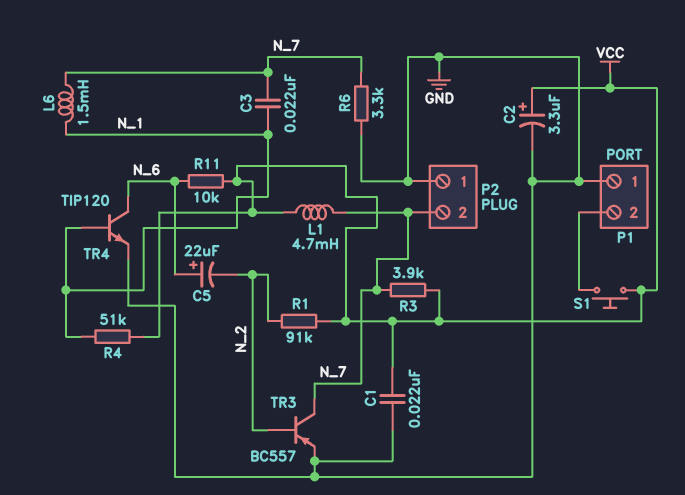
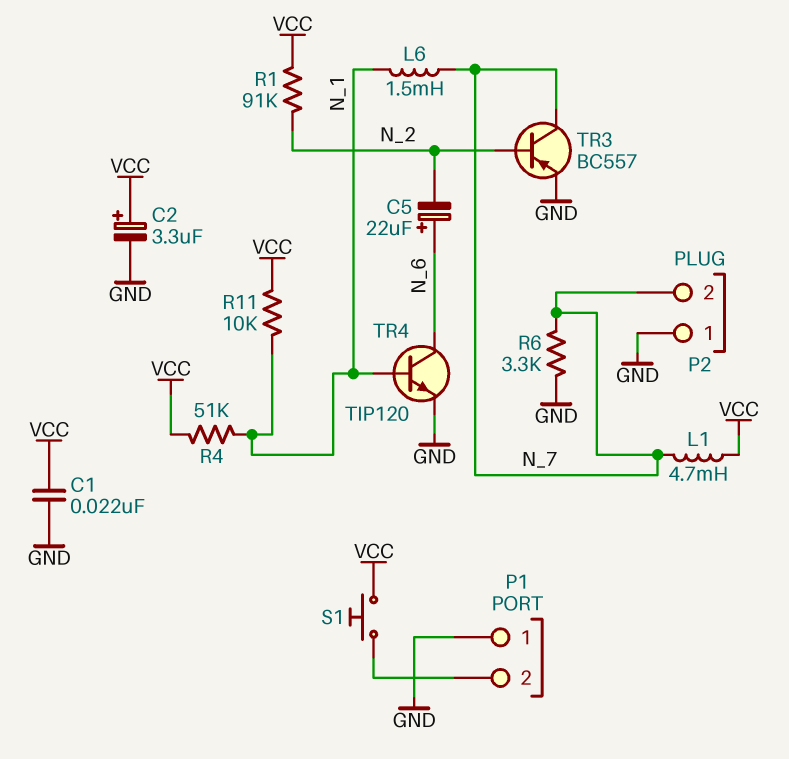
C3: 22nF (N_1, N_7) -> none
R3: 3.9k (N_7, VCC) -> none
R11: 10k (N_6, VCC) -> 10k (N_1, VCC)

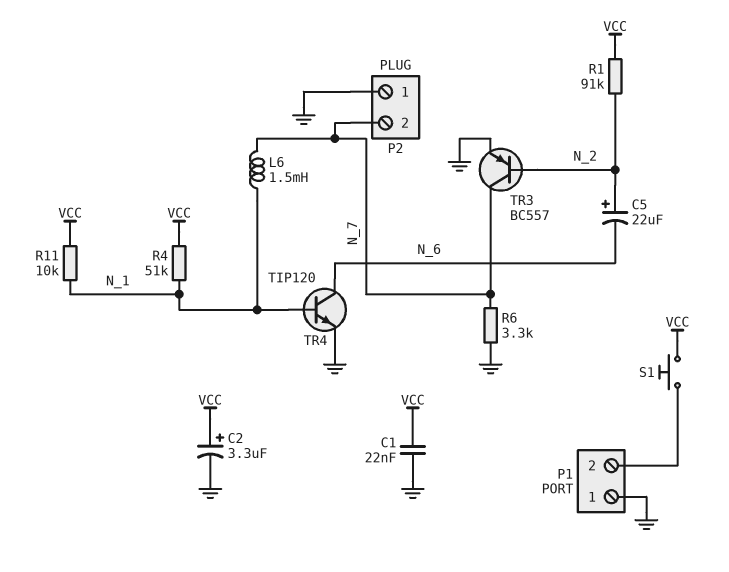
C5: 22uF (plus N_6, minus N_2) -> 22uF (plus N_2, minus N_6)
L1: 4.7mH (N_7, VCC) -> none

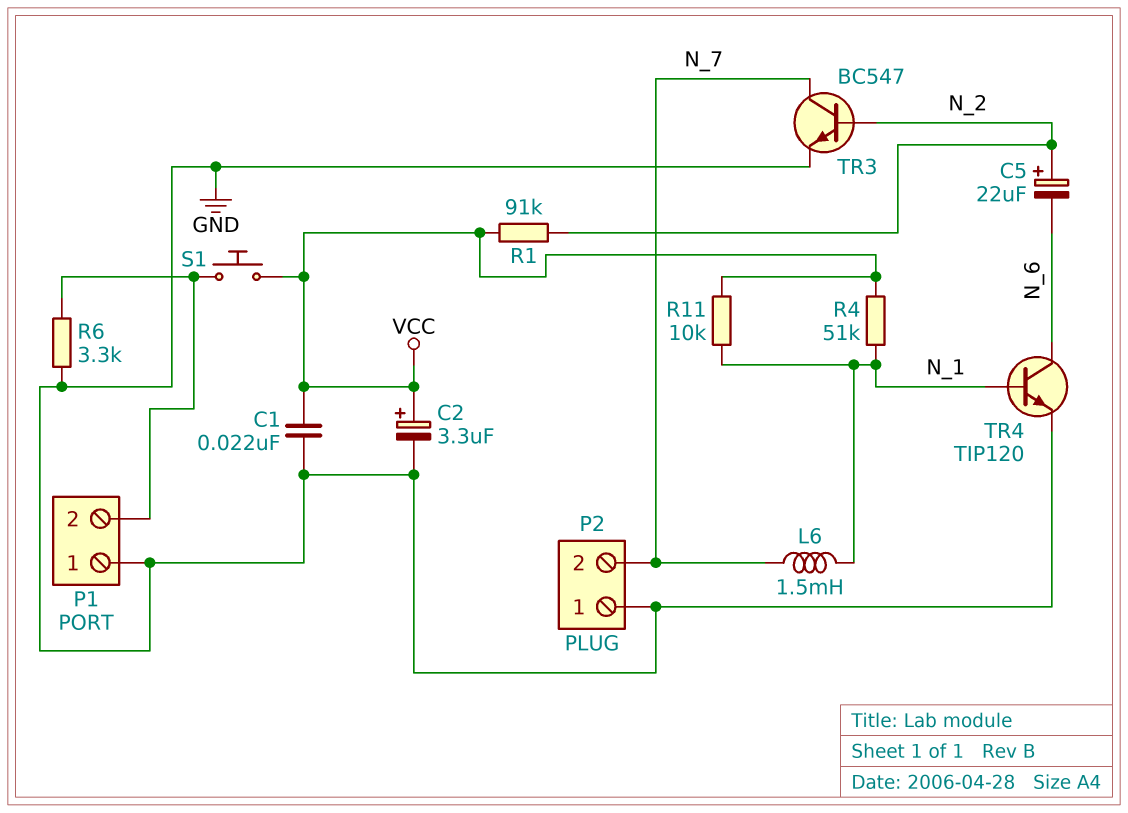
R6: 3.3k (GND, N_7) -> 3.3k (GND, P1/2)
TR3: PNP BC557 (B N_2, C N_7, E GND) -> NPN BC547 (B N_2, C N_7, E GND)

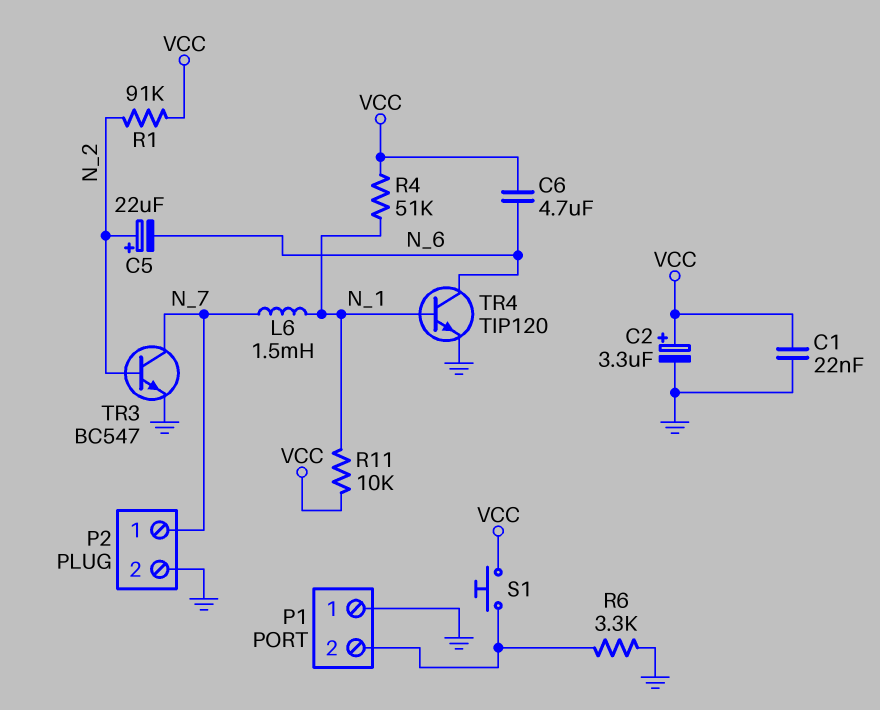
C6: none -> 4.7uF (N_6, VCC)
P2 pin 1: GND -> N_7
P2 pin 2: N_7 -> GND

